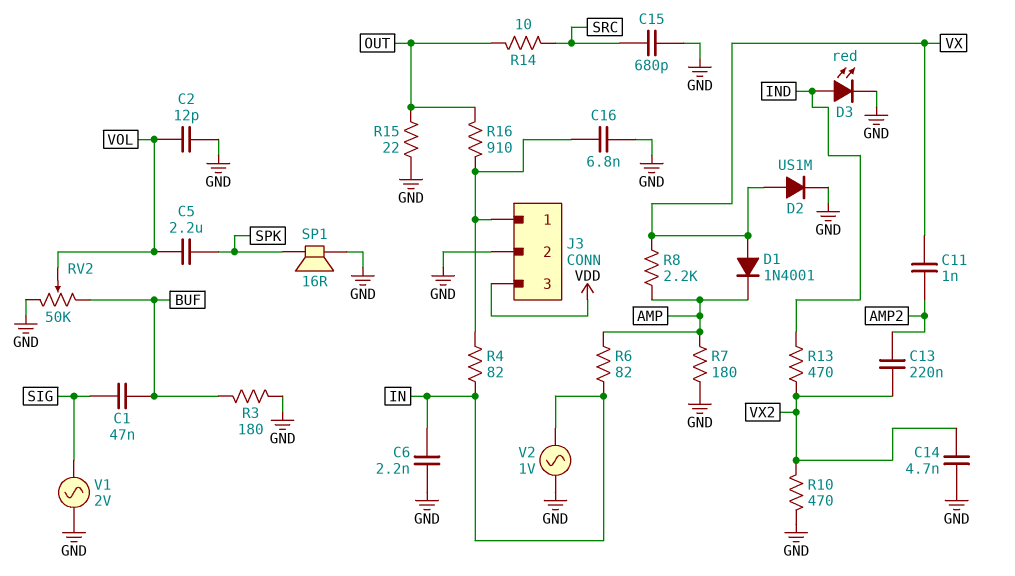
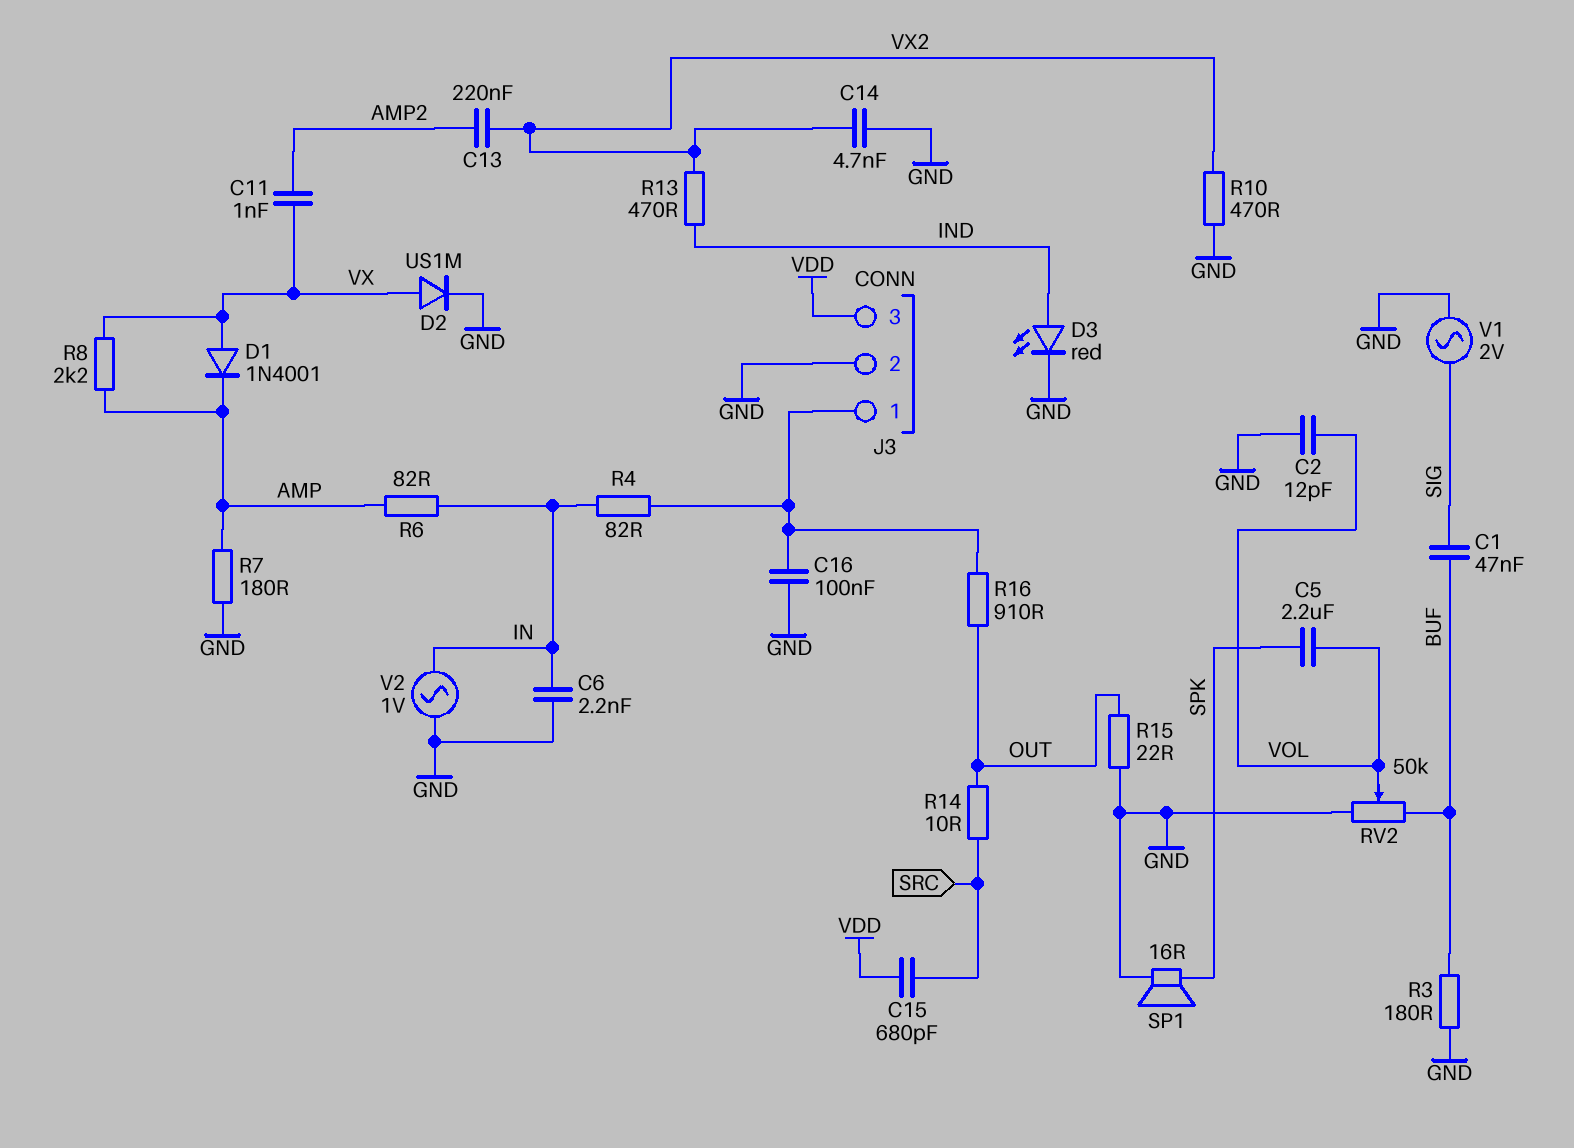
C15: 680pF (GND, SRC) -> 680pF (SRC, VDD)
C16: 6.8nF (GND, J3/1) -> 100nF (GND, J3/1)

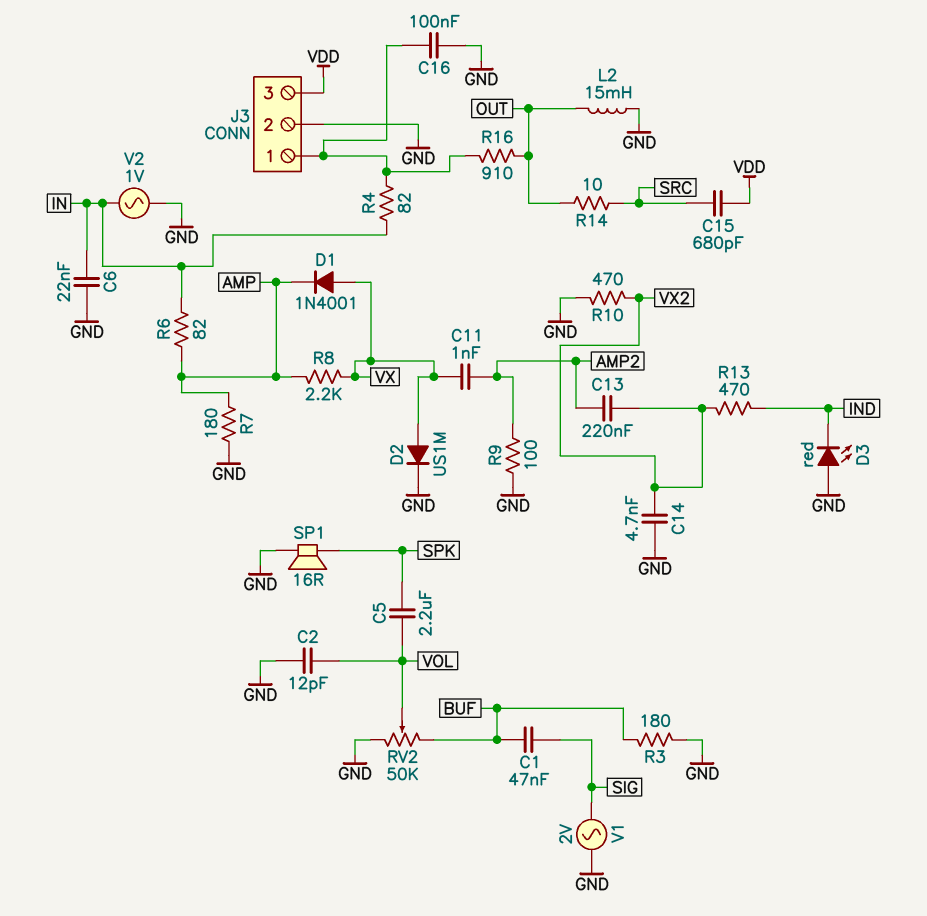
C6: 2.2nF (GND, IN) -> 22nF (GND, IN)
D3: LED red (A IND, K GND) -> LED red (A GND, K IND)
L2: none -> 15mH (GND, OUT)
R9: none -> 100 (AMP2, GND)
R15: 22 (GND, OUT) -> none

